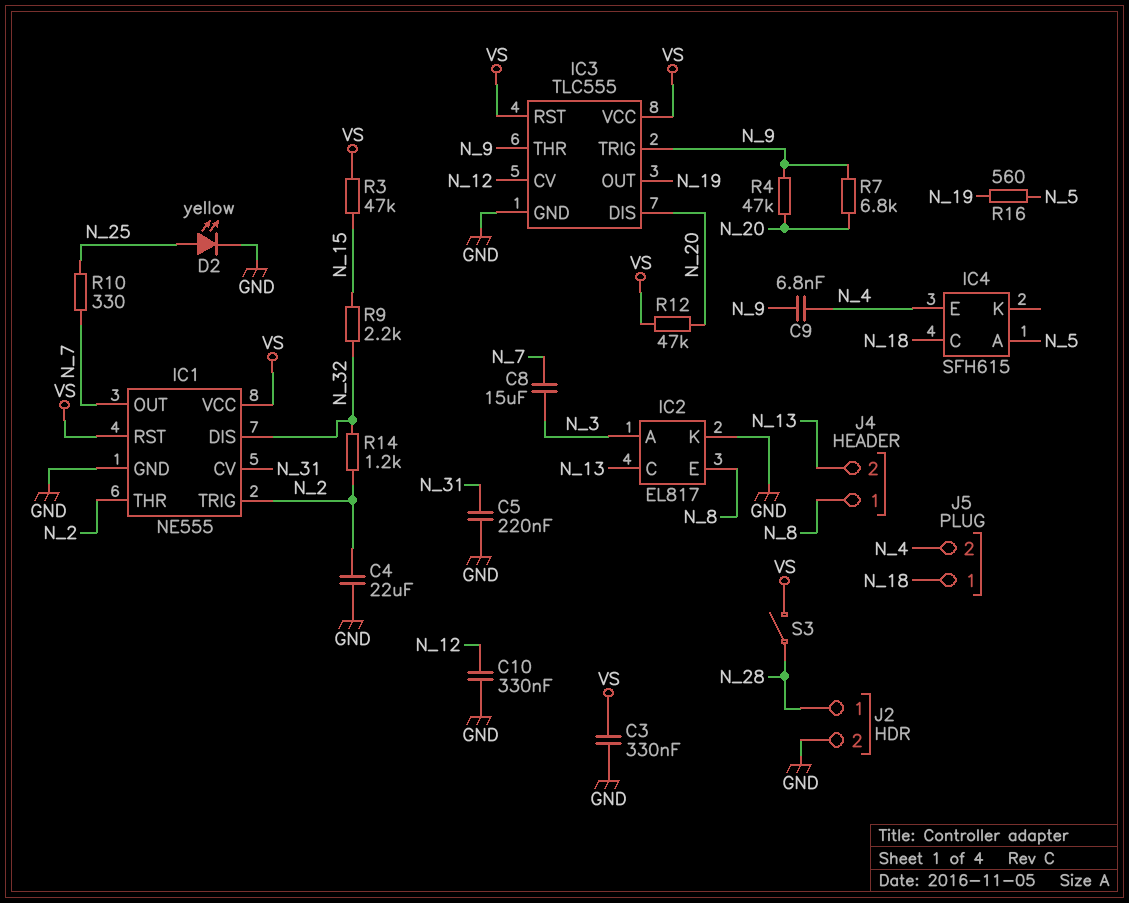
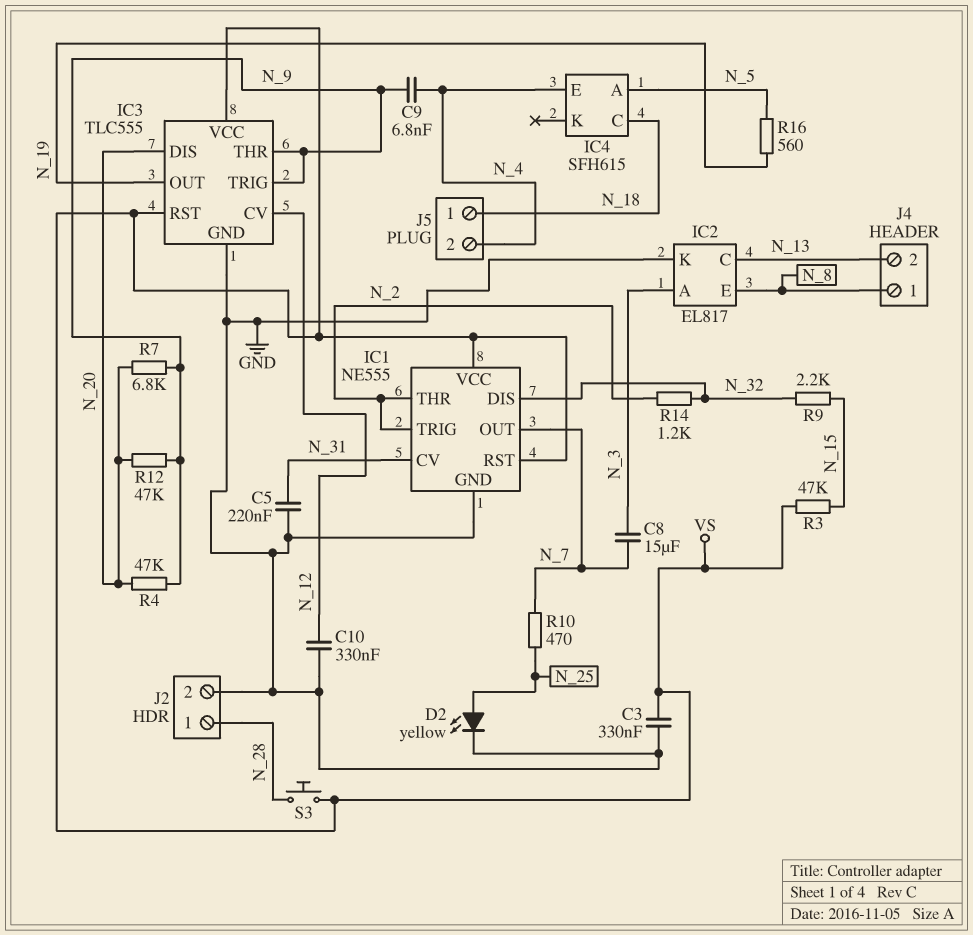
C4: 22uF (GND, N_2) -> none
R10: 330 (N_7, N_25) -> 470 (N_7, N_25)
R12: 47k (N_20, VS) -> 47k (N_9, N_20)
S3: switch (N_28, VS) -> button (N_28, VS)

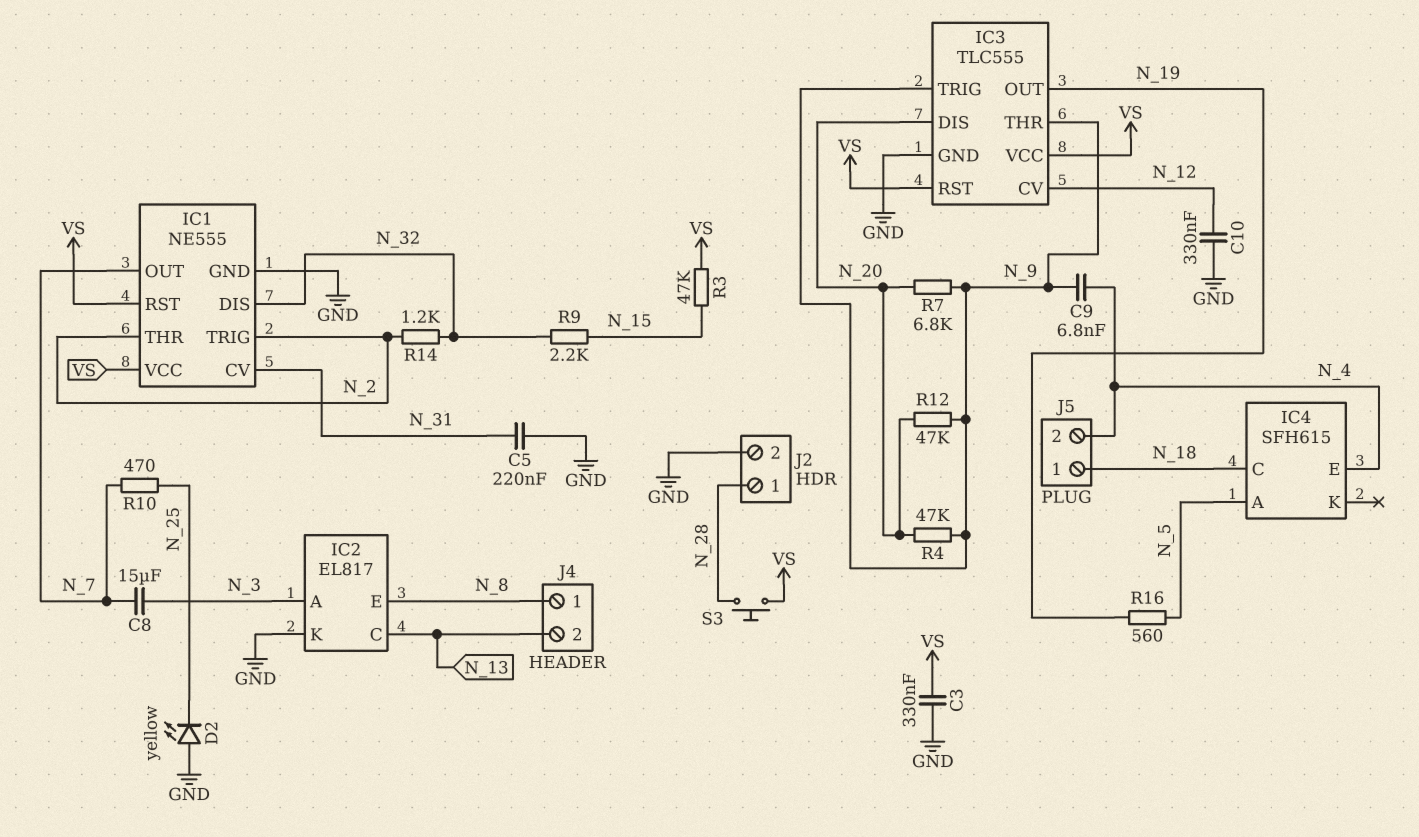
D2: LED yellow (A N_25, K GND) -> LED yellow (A GND, K N_25)

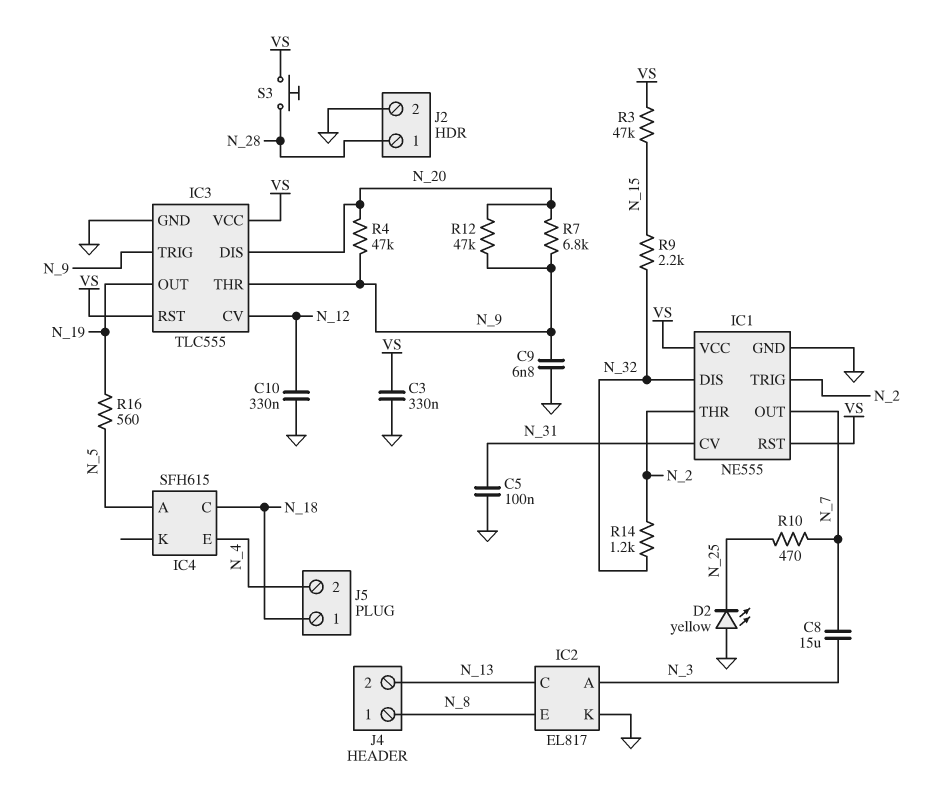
C5: 220nF (GND, N_31) -> 100nF (GND, N_31)
C9: 6.8nF (N_4, N_9) -> 6.8nF (GND, N_9)

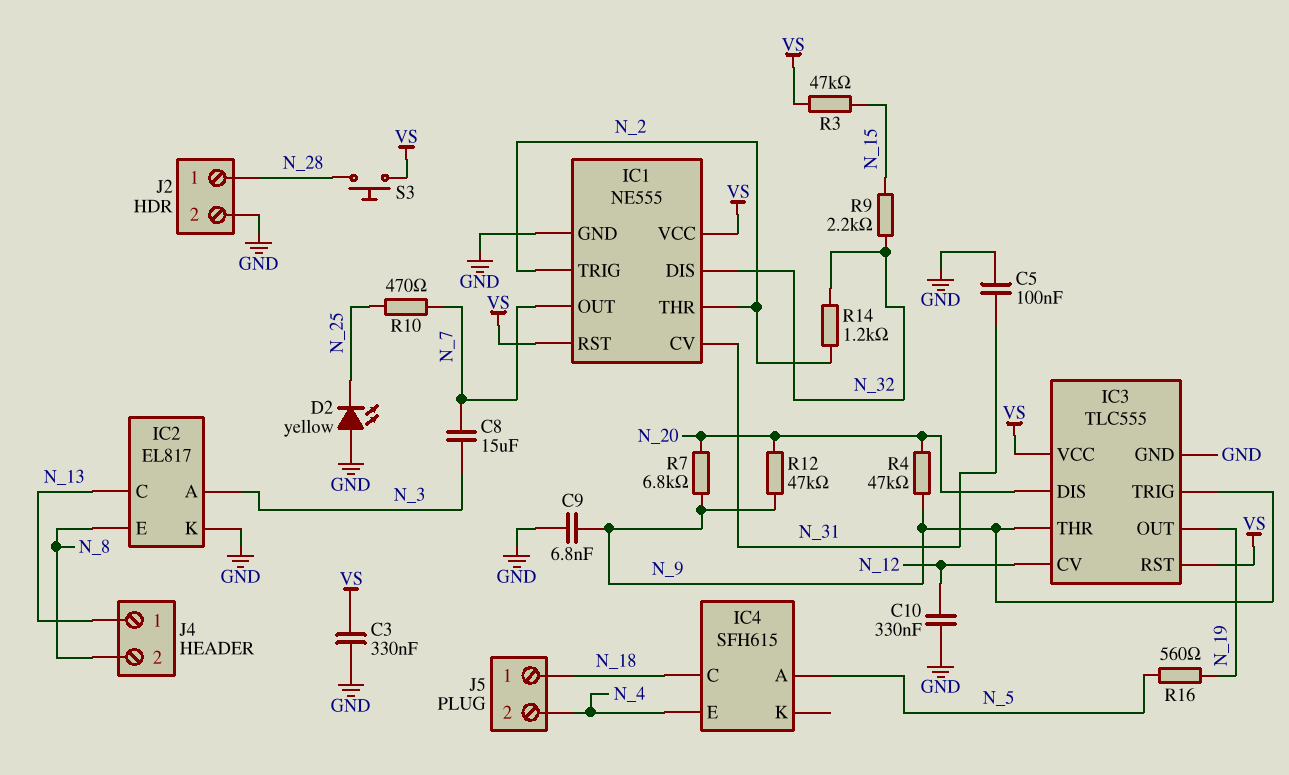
J4 pin 1: N_8 -> N_13
J4 pin 2: N_13 -> N_8

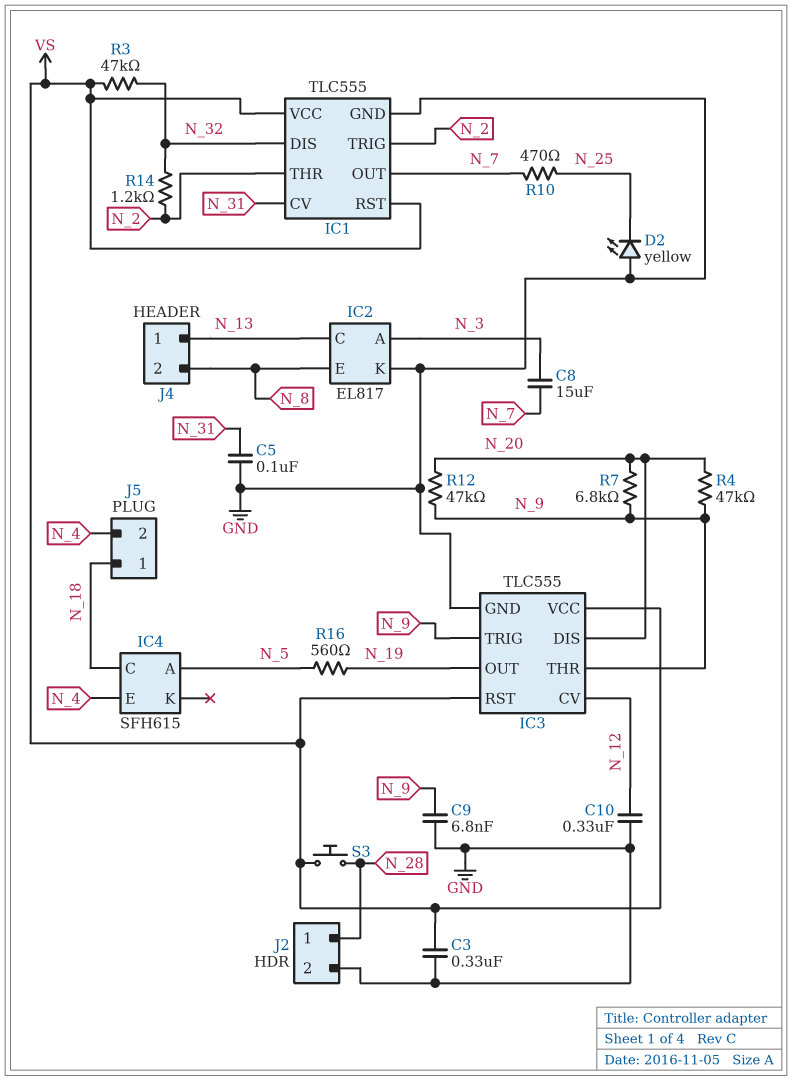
IC1: NE555 -> TLC555
R3: 47k (N_15, VS) -> 47k (N_32, VS)
R9: 2.2k (N_15, N_32) -> none

